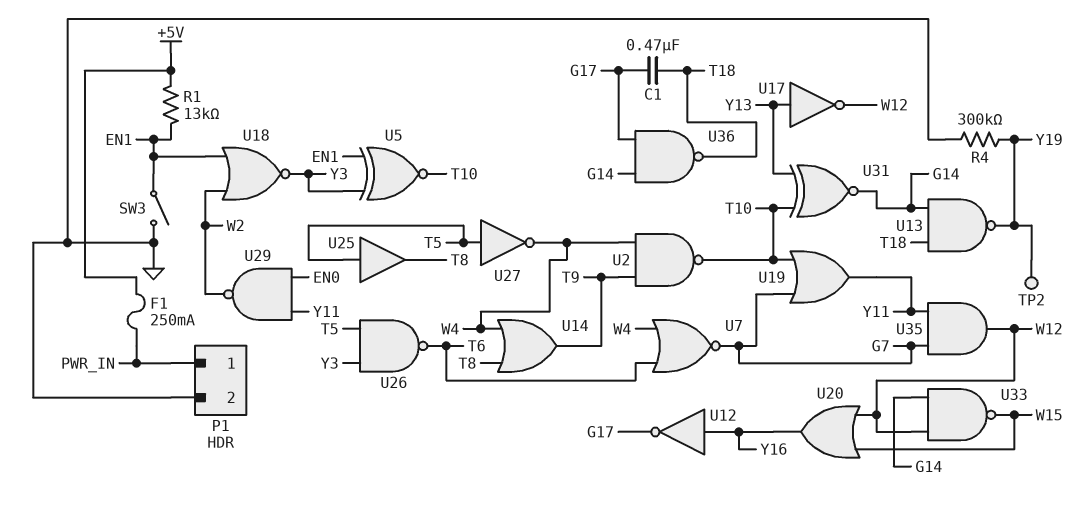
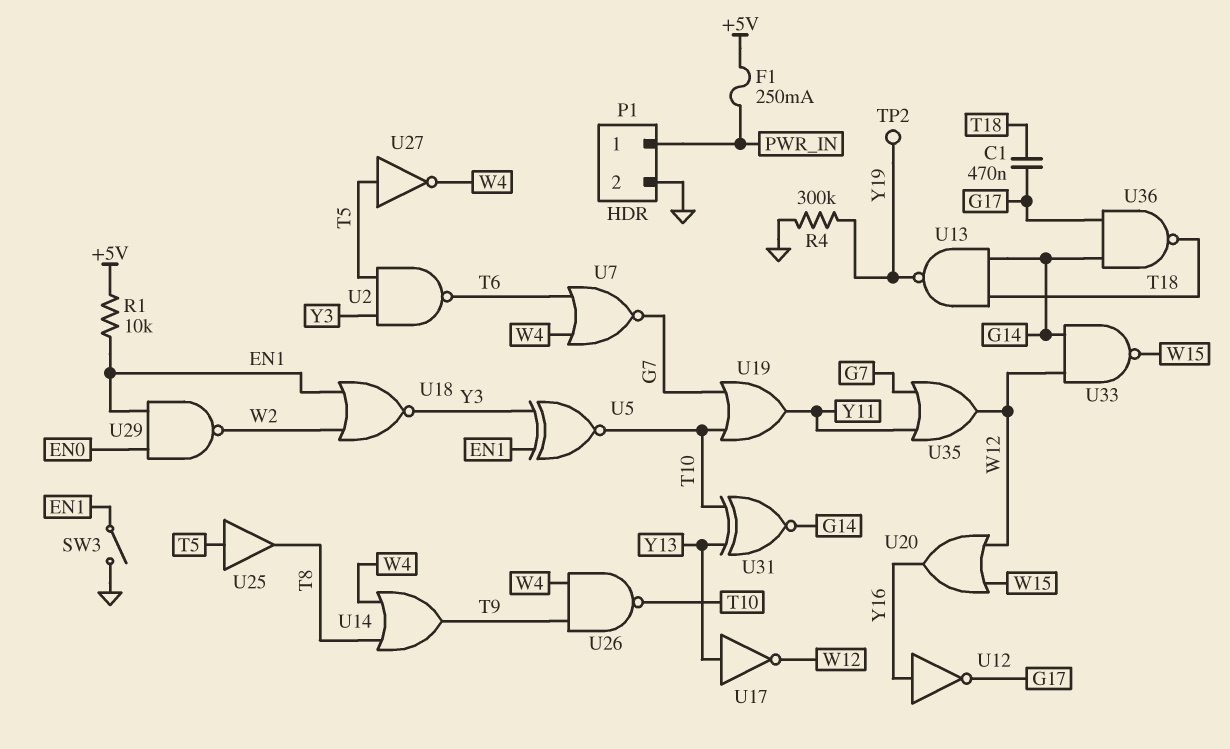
R1: 13k (+5V, EN1) -> 10k (+5V, EN1)
U2: NAND (in T9, in W4, out T10) -> NAND (in T5, in Y3, out T6)
U26: NAND (in T5, in Y3, out T6) -> NAND (in T9, in W4, out T10)
U29: NAND (in EN0, in Y11, out W2) -> NAND (in EN0, in EN1, out W2)
U35: AND (in G7, in Y11, out W12) -> OR (in G7, in Y11, out W12)

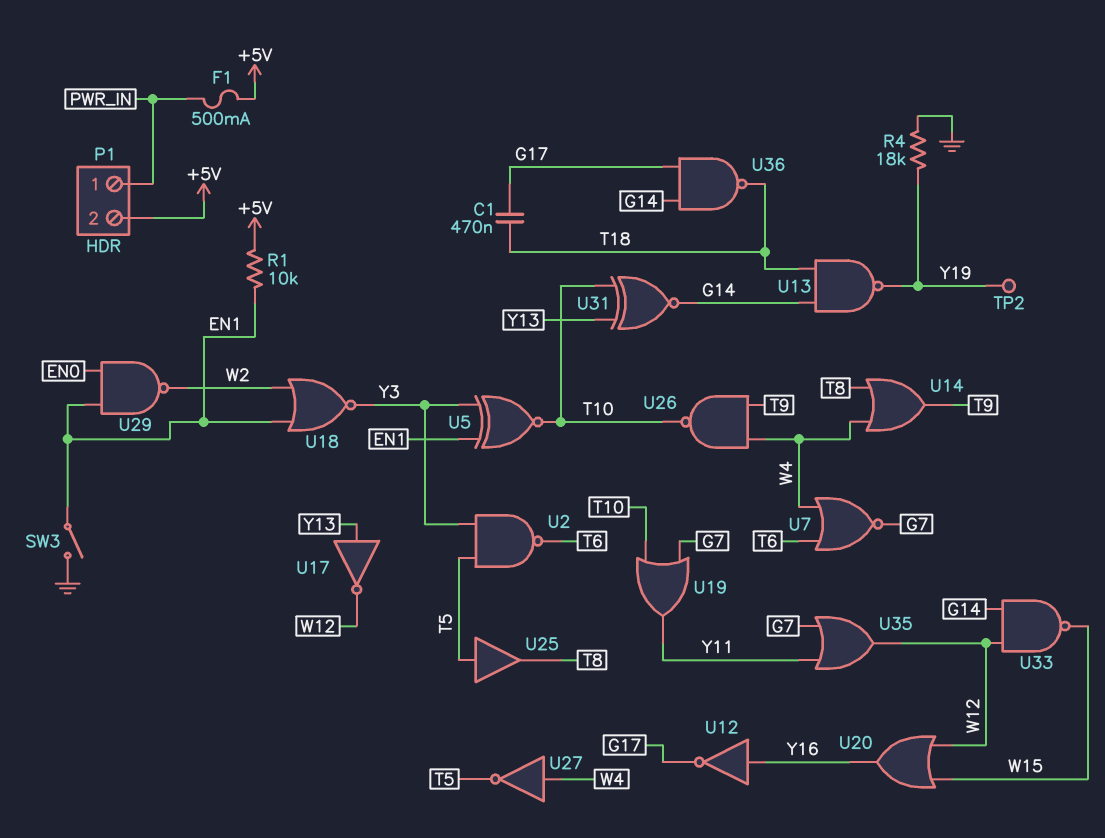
F1: 250mA (+5V, PWR_IN) -> 500mA (+5V, PWR_IN)
P1 pin 2: GND -> +5V
R4: 300k (GND, Y19) -> 18k (GND, Y19)
U27: NOT (in T5, out W4) -> NOT (in W4, out T5)

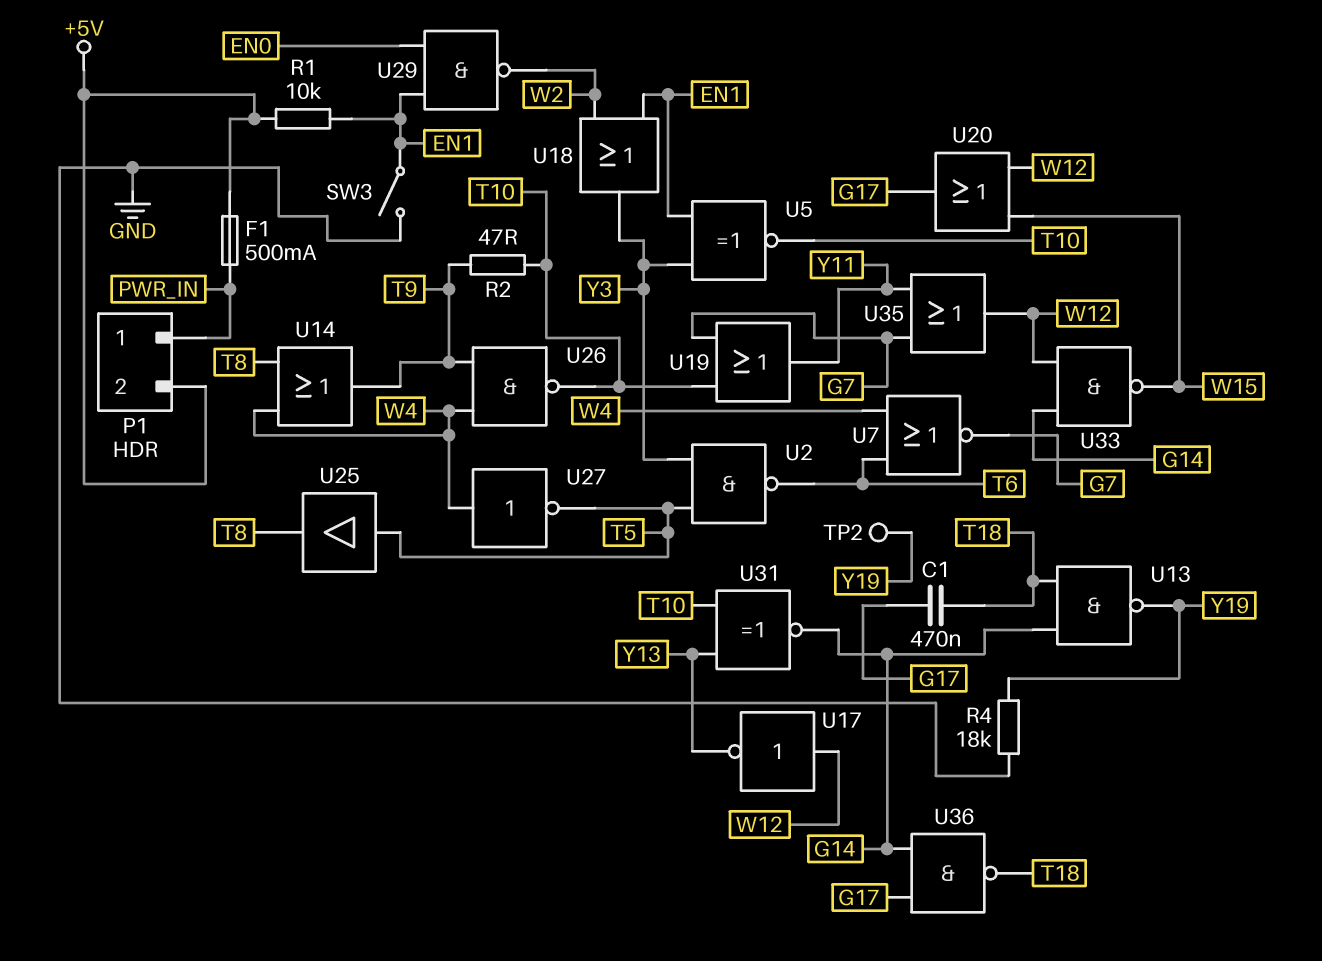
R2: none -> 47 (T9, T10)
U12: NOT (in Y16, out G17) -> none
U17: NOT (in Y13, out W12) -> NOT (in W12, out Y13)
U18: NOR (in EN1, in W2, out Y3) -> OR (in EN1, in W2, out Y3)
U20: OR (in W12, in W15, out Y16) -> OR (in W12, in W15, out G17)

